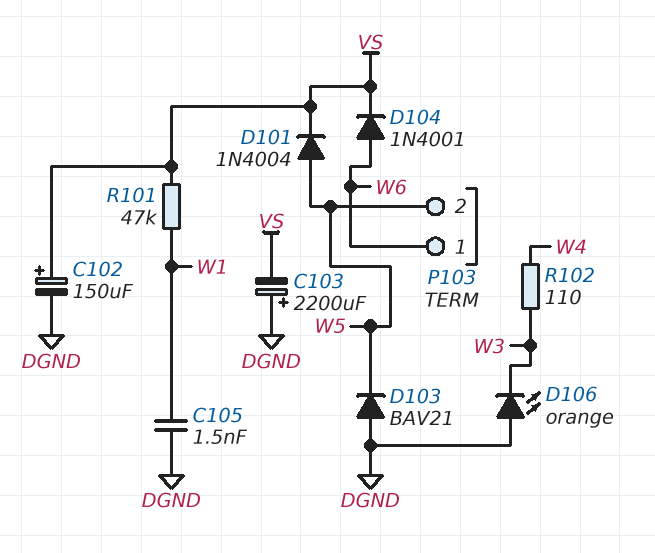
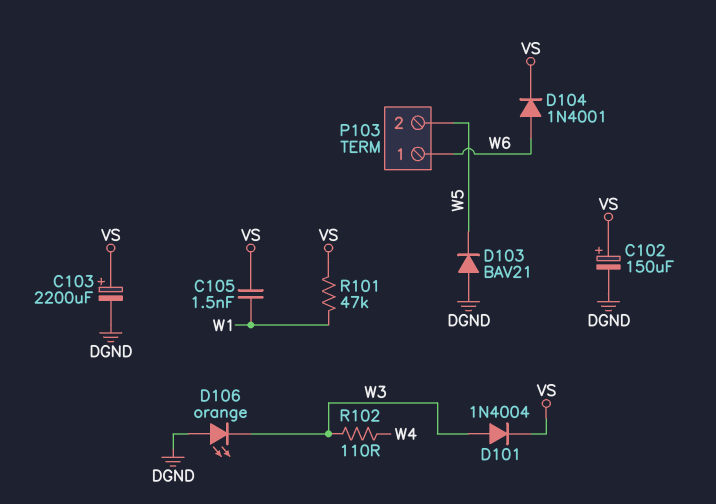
C103: 2200uF (plus DGND, minus VS) -> 2200uF (plus VS, minus DGND)
C105: 1.5nF (DGND, W1) -> 1.5nF (VS, W1)
D101: diode 1N4004 (A W5, K VS) -> diode 1N4004 (A W3, K VS)

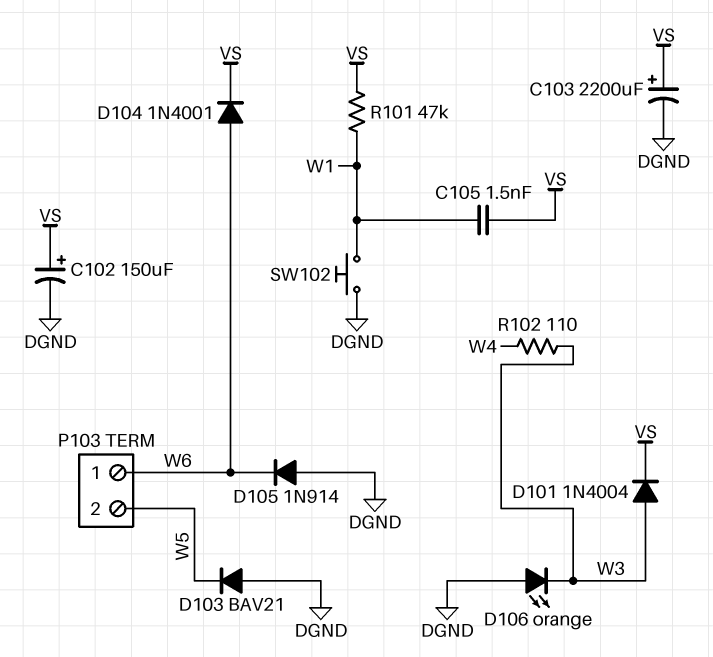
D105: none -> diode 1N914 (A DGND, K W6)
SW102: none -> button (DGND, W1)

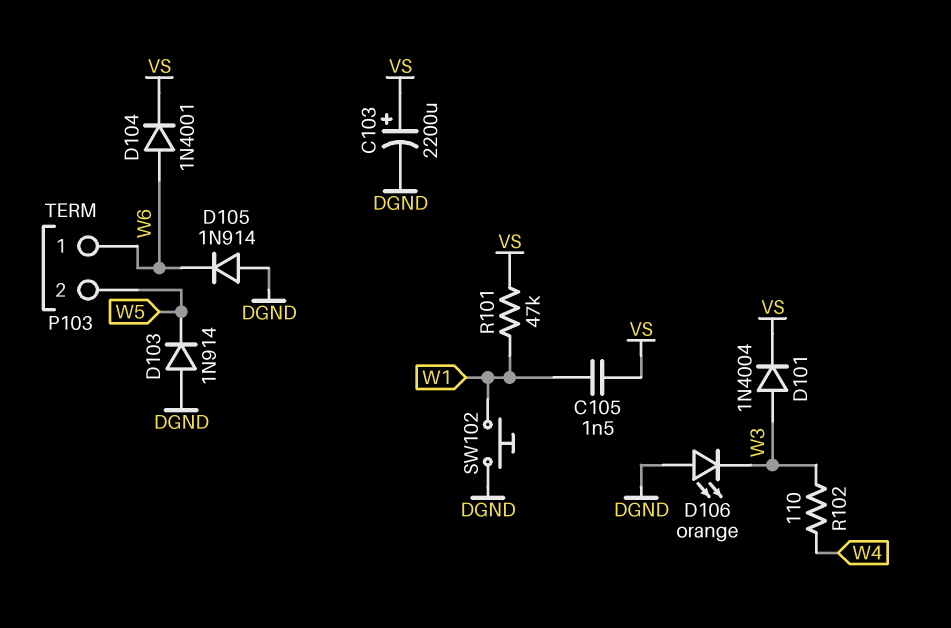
C102: 150uF (plus VS, minus DGND) -> none
D103: diode BAV21 (A DGND, K W5) -> diode 1N914 (A DGND, K W5)

